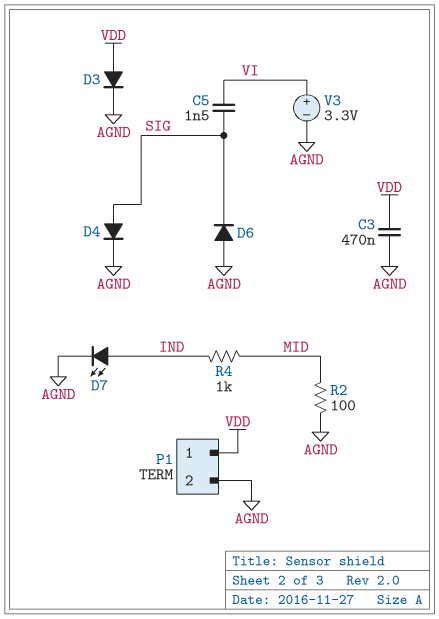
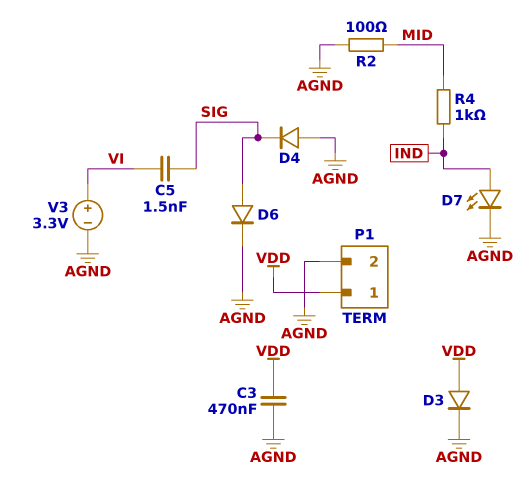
D4: diode (A SIG, K AGND) -> diode (A AGND, K SIG)
D6: diode (A AGND, K SIG) -> diode (A SIG, K AGND)

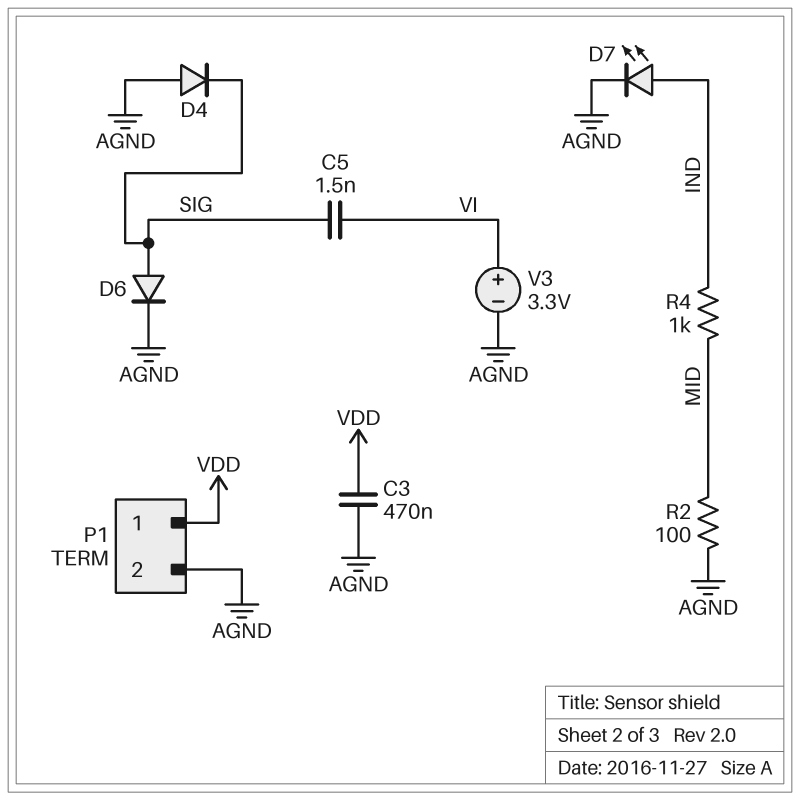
D3: diode (A VDD, K AGND) -> none

